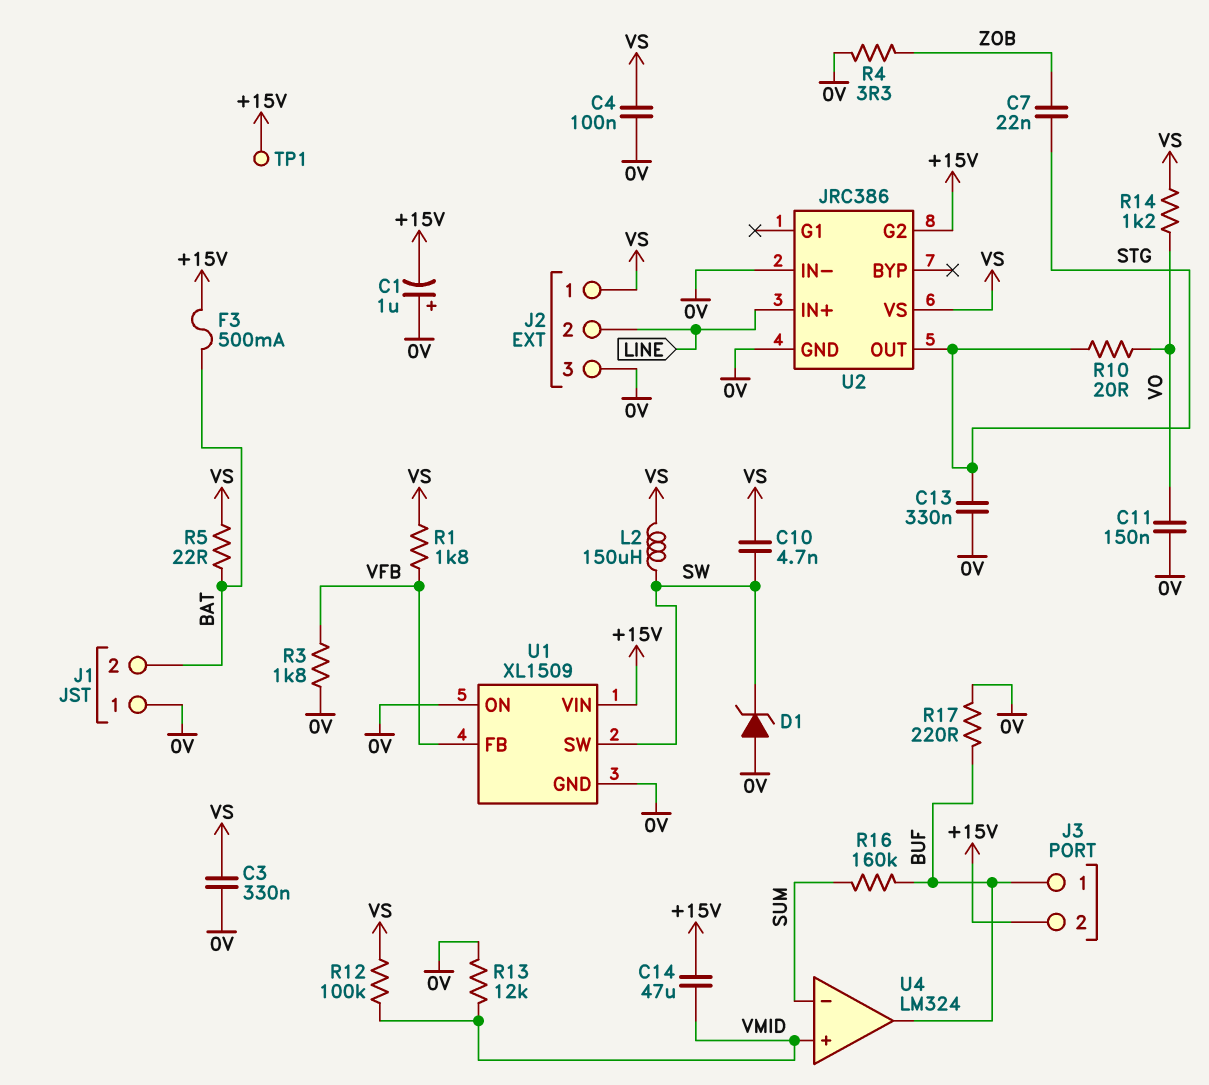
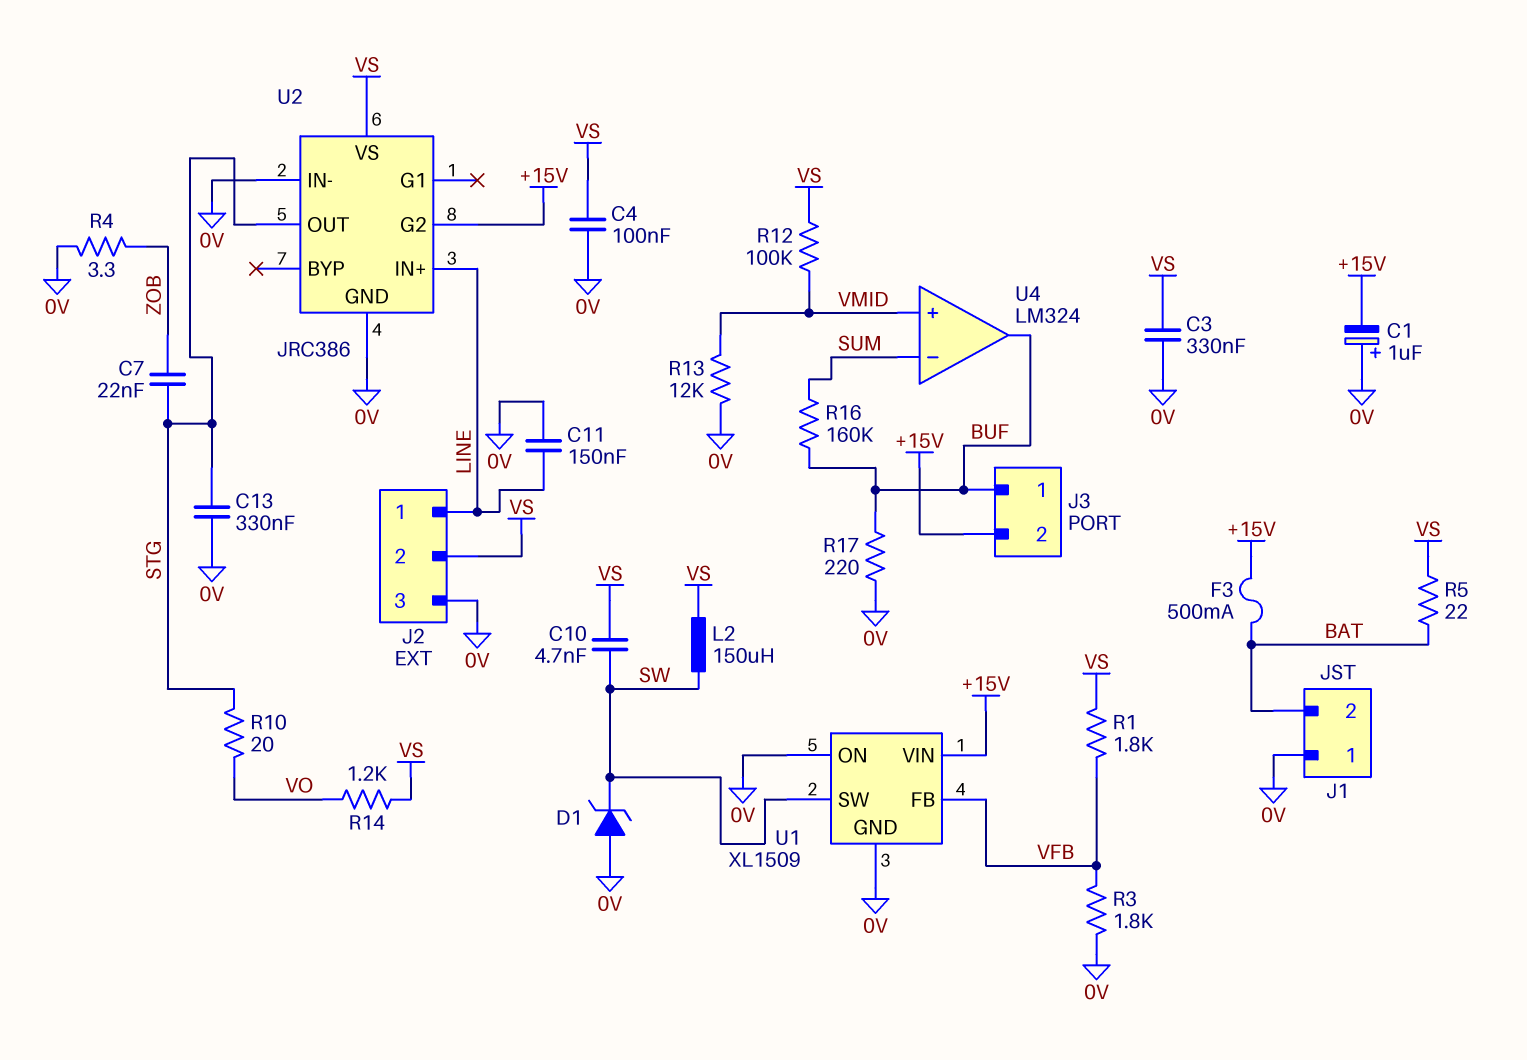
C11: 150nF (0V, VO) -> 150nF (0V, LINE)
C14: 47uF (+15V, VMID) -> none
J2 pin 1: VS -> LINE
J2 pin 2: LINE -> VS
TP1: test point (+15V) -> none

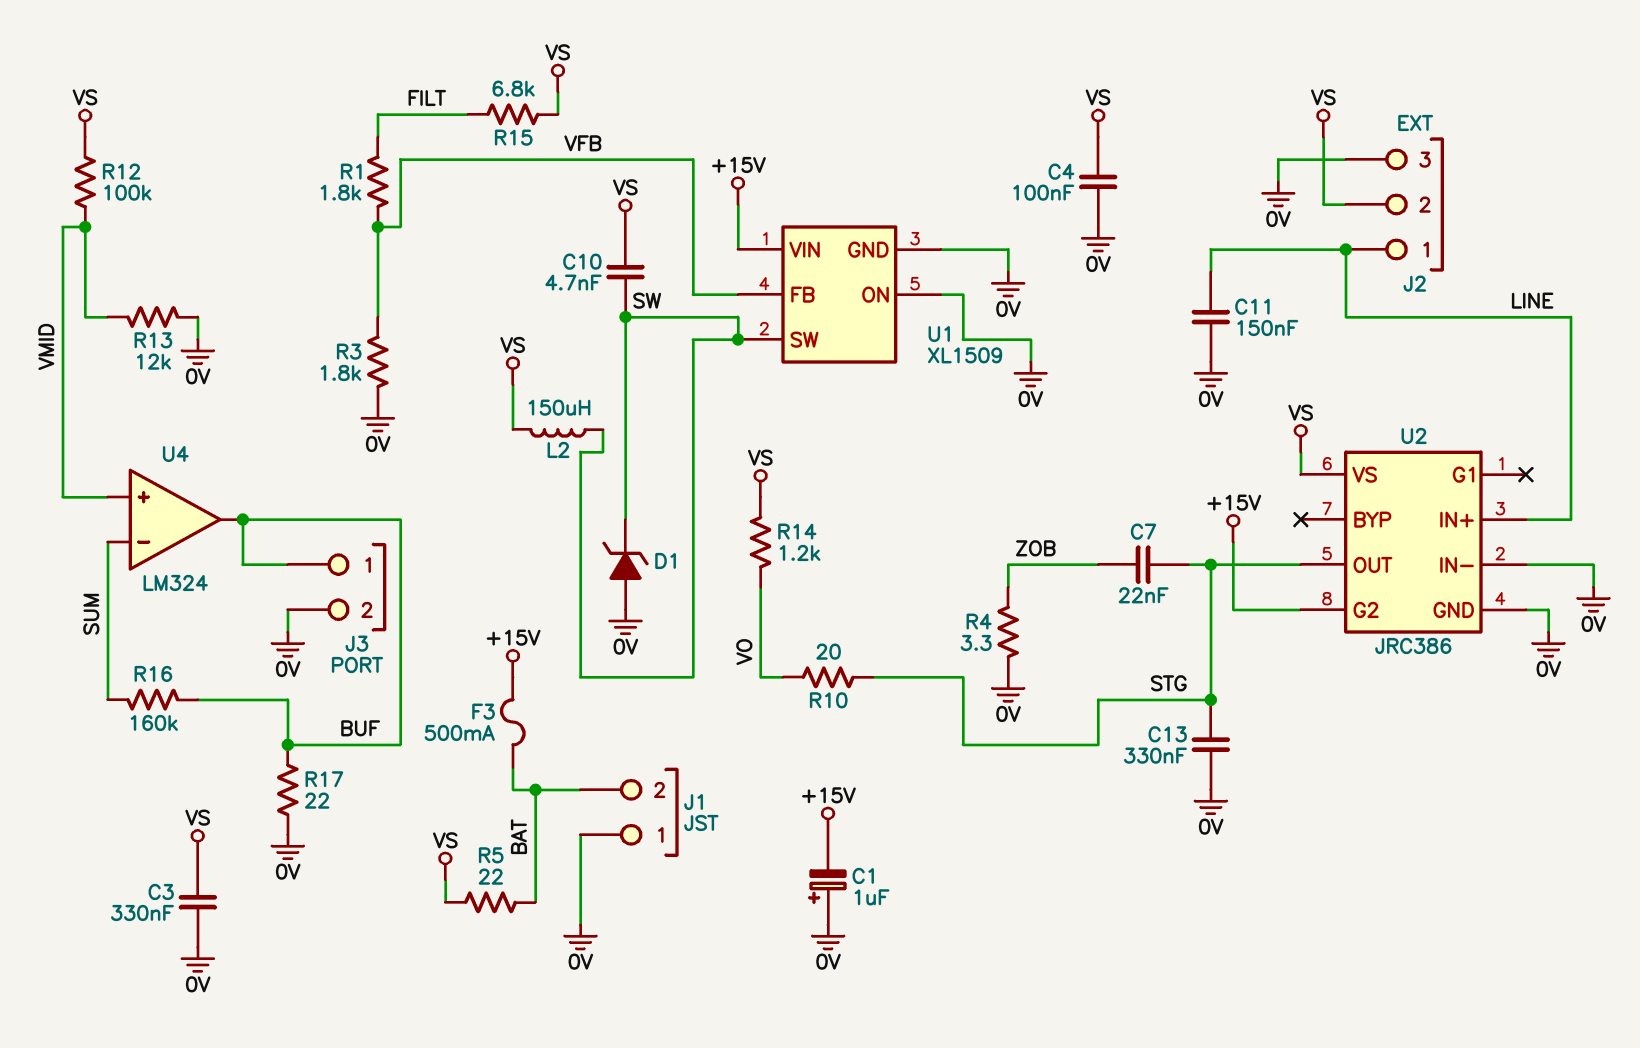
J3 pin 2: +15V -> 0V
R1: 1.8k (VFB, VS) -> 1.8k (FILT, VFB)
R15: none -> 6.8k (FILT, VS)
R17: 220 (0V, BUF) -> 22 (0V, BUF)

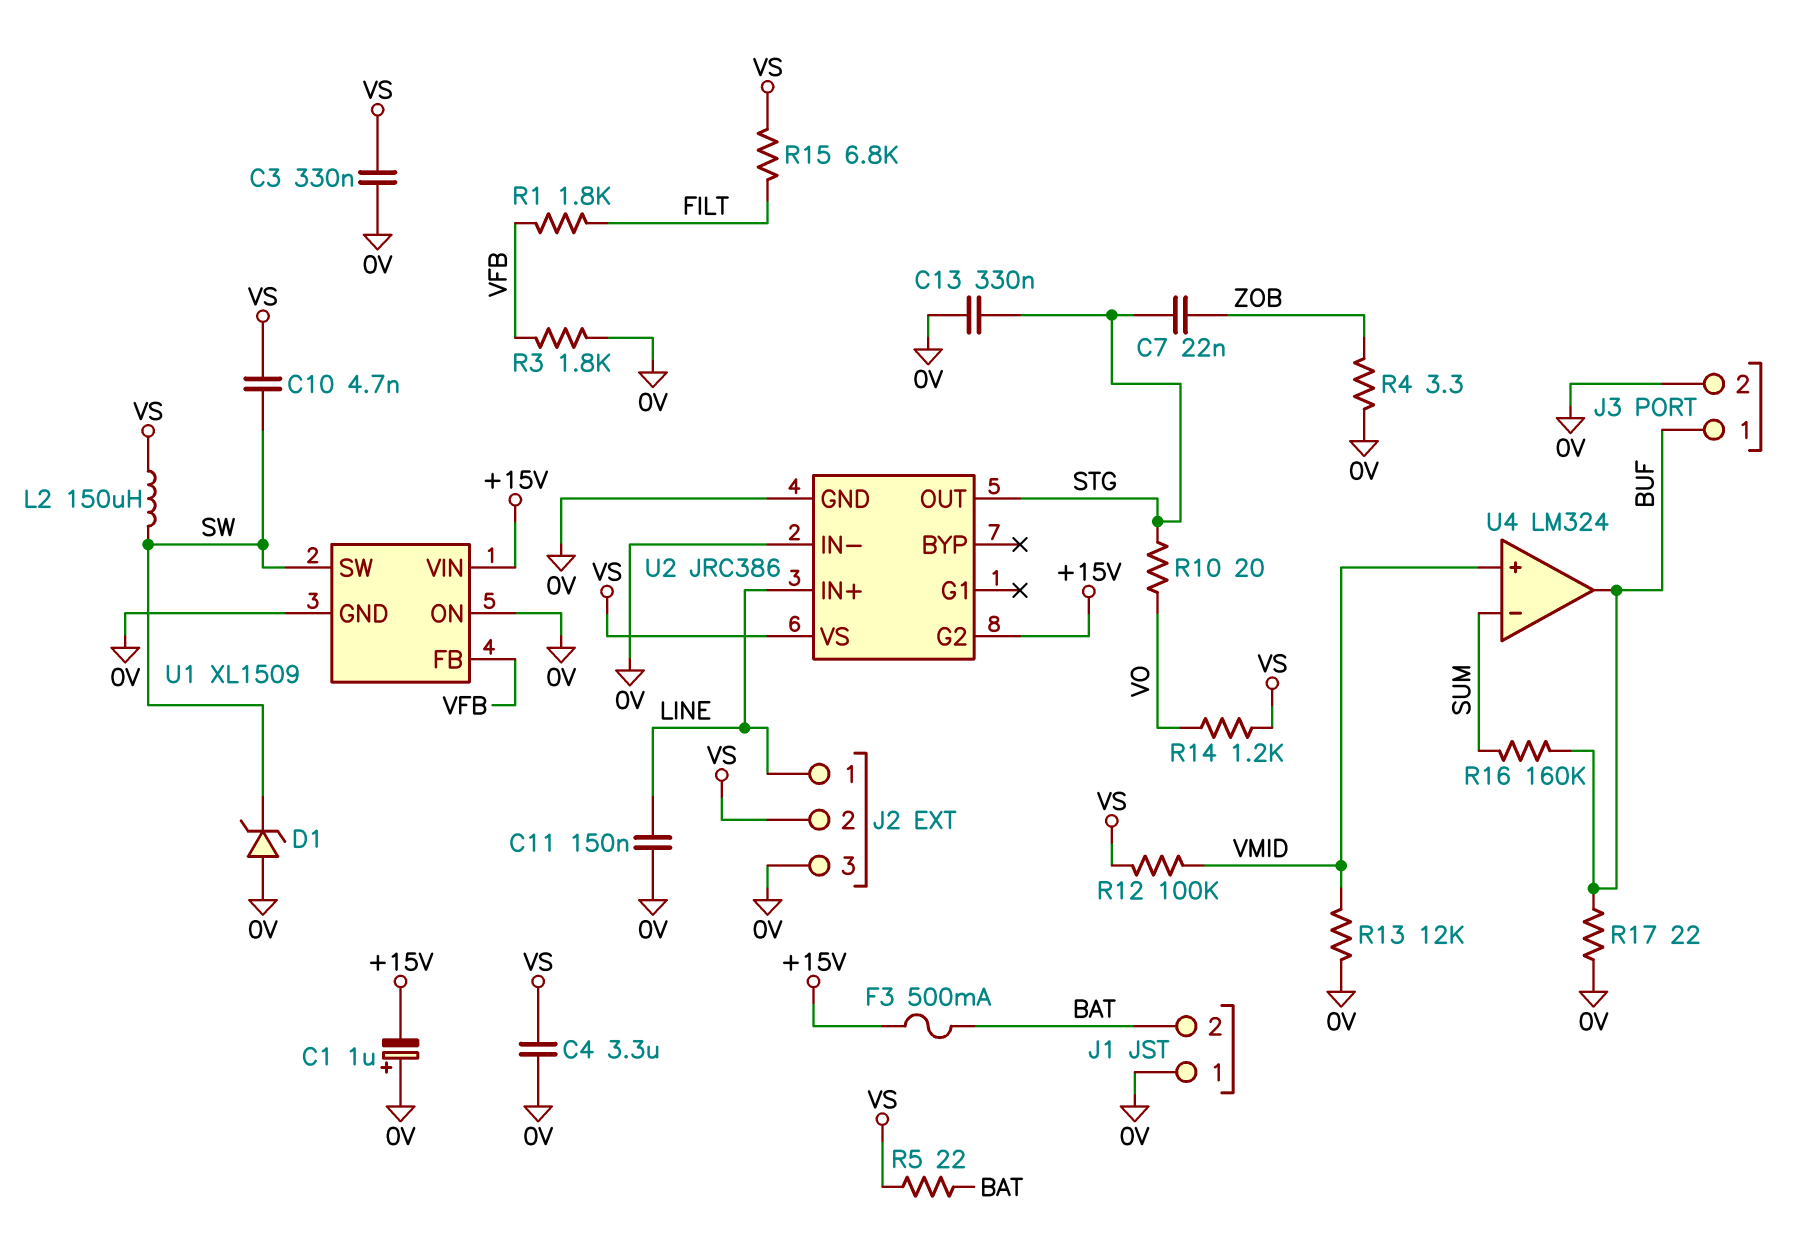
C4: 100nF (0V, VS) -> 3.3uF (0V, VS)

